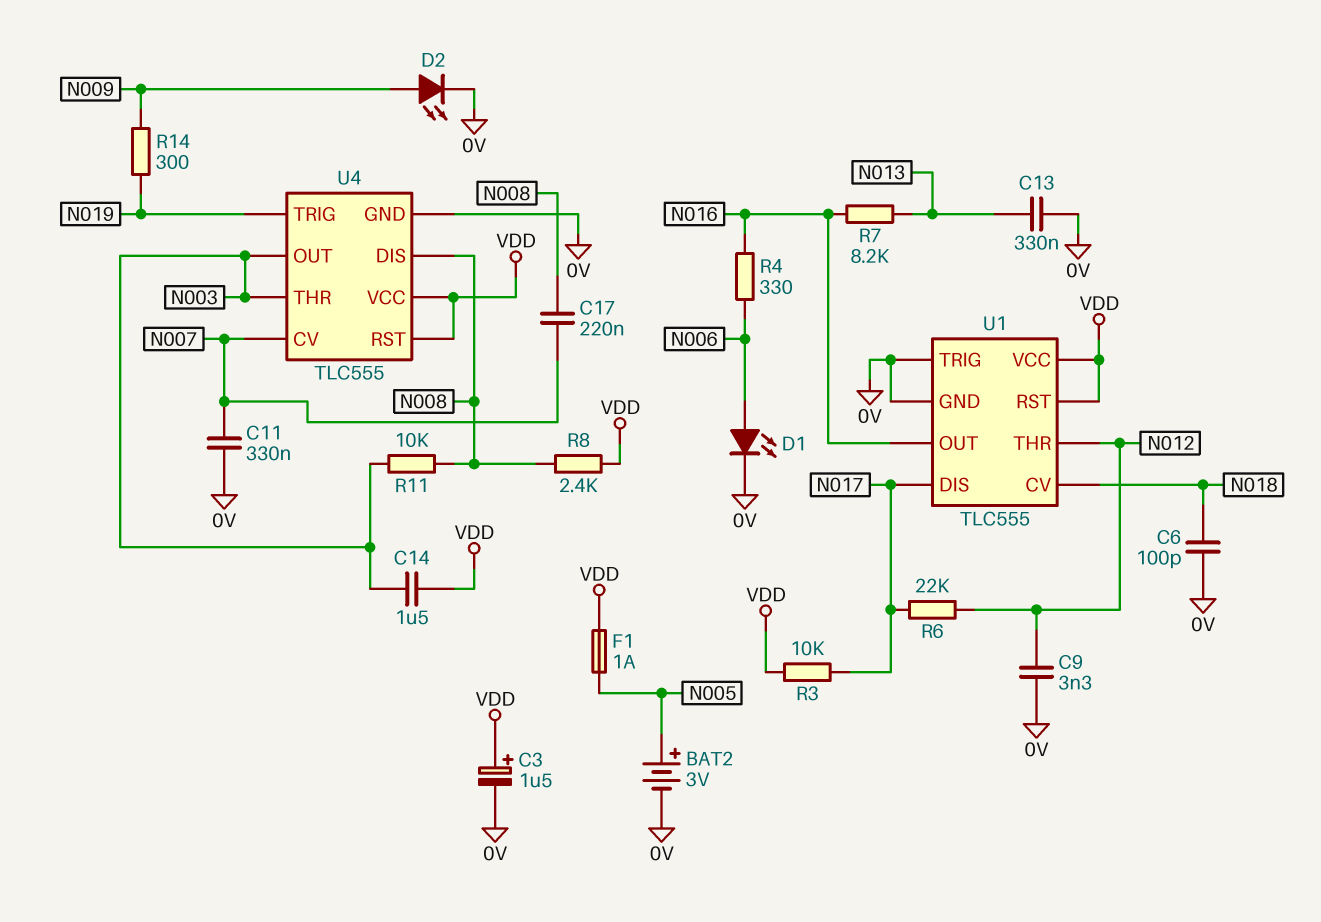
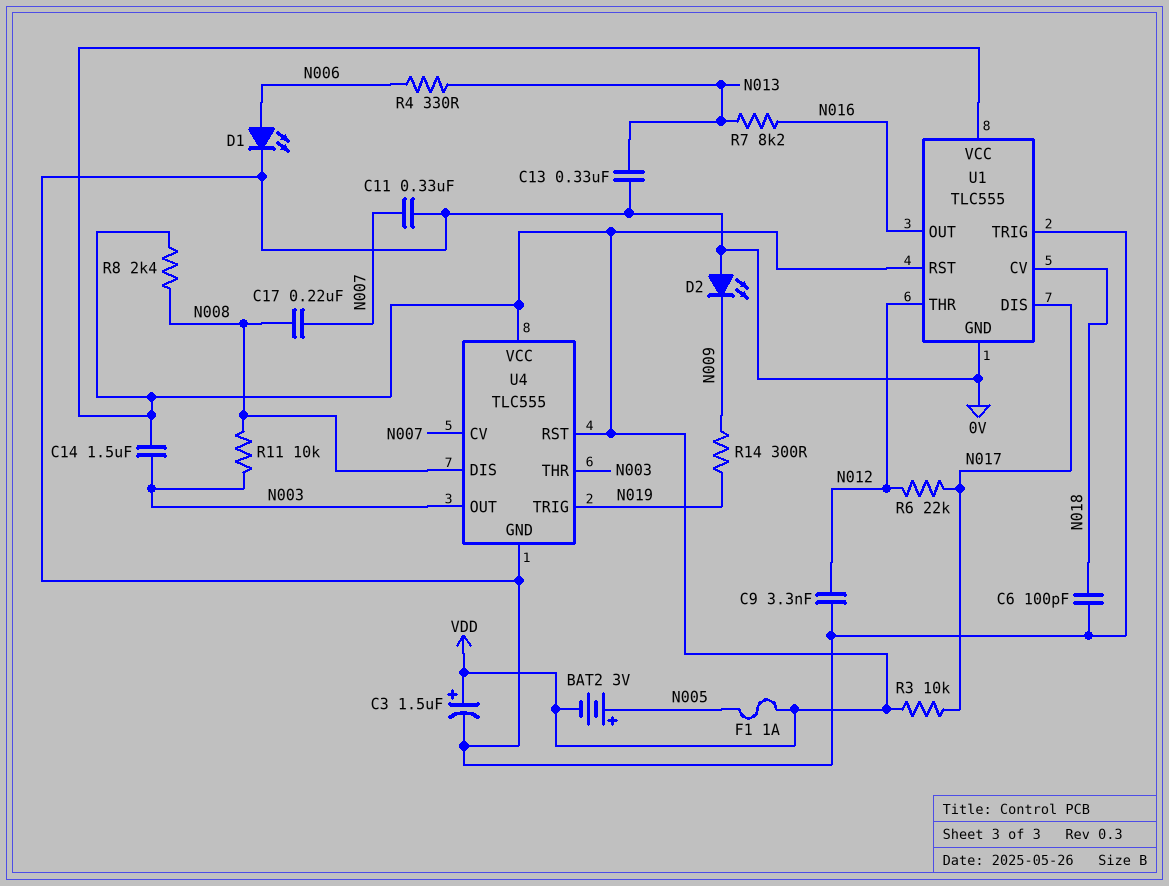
BAT2: 3V (plus N005, minus 0V) -> 3V (plus N005, minus VDD)
D2: LED (A N009, K 0V) -> LED (A 0V, K N009)
R4: 330 (N006, N016) -> 330 (N006, N013)

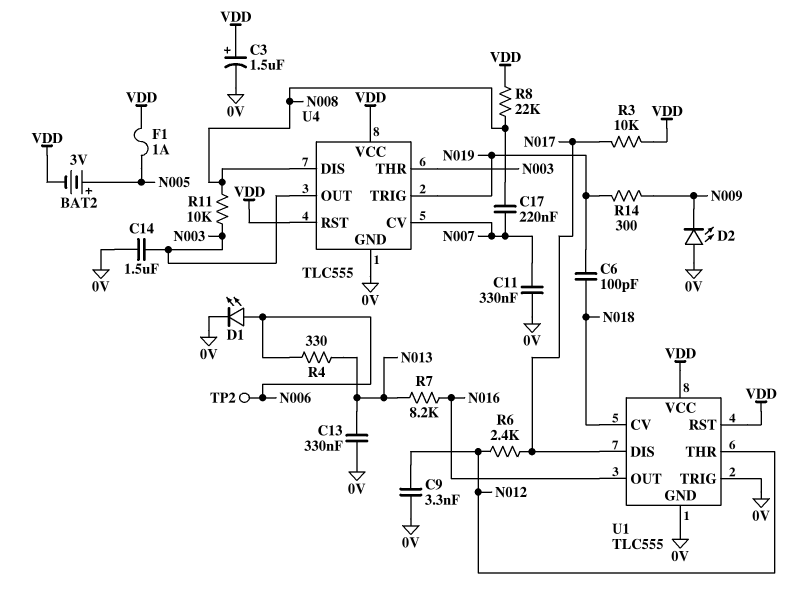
C6: 100pF (0V, N018) -> 100pF (N018, N019)
C14: 1.5uF (N003, VDD) -> 1.5uF (0V, N003)
R6: 22k (N012, N017) -> 2.4k (N012, N017)
R8: 2.4k (N008, VDD) -> 22k (N008, VDD)
TP2: none -> test point (N006)

